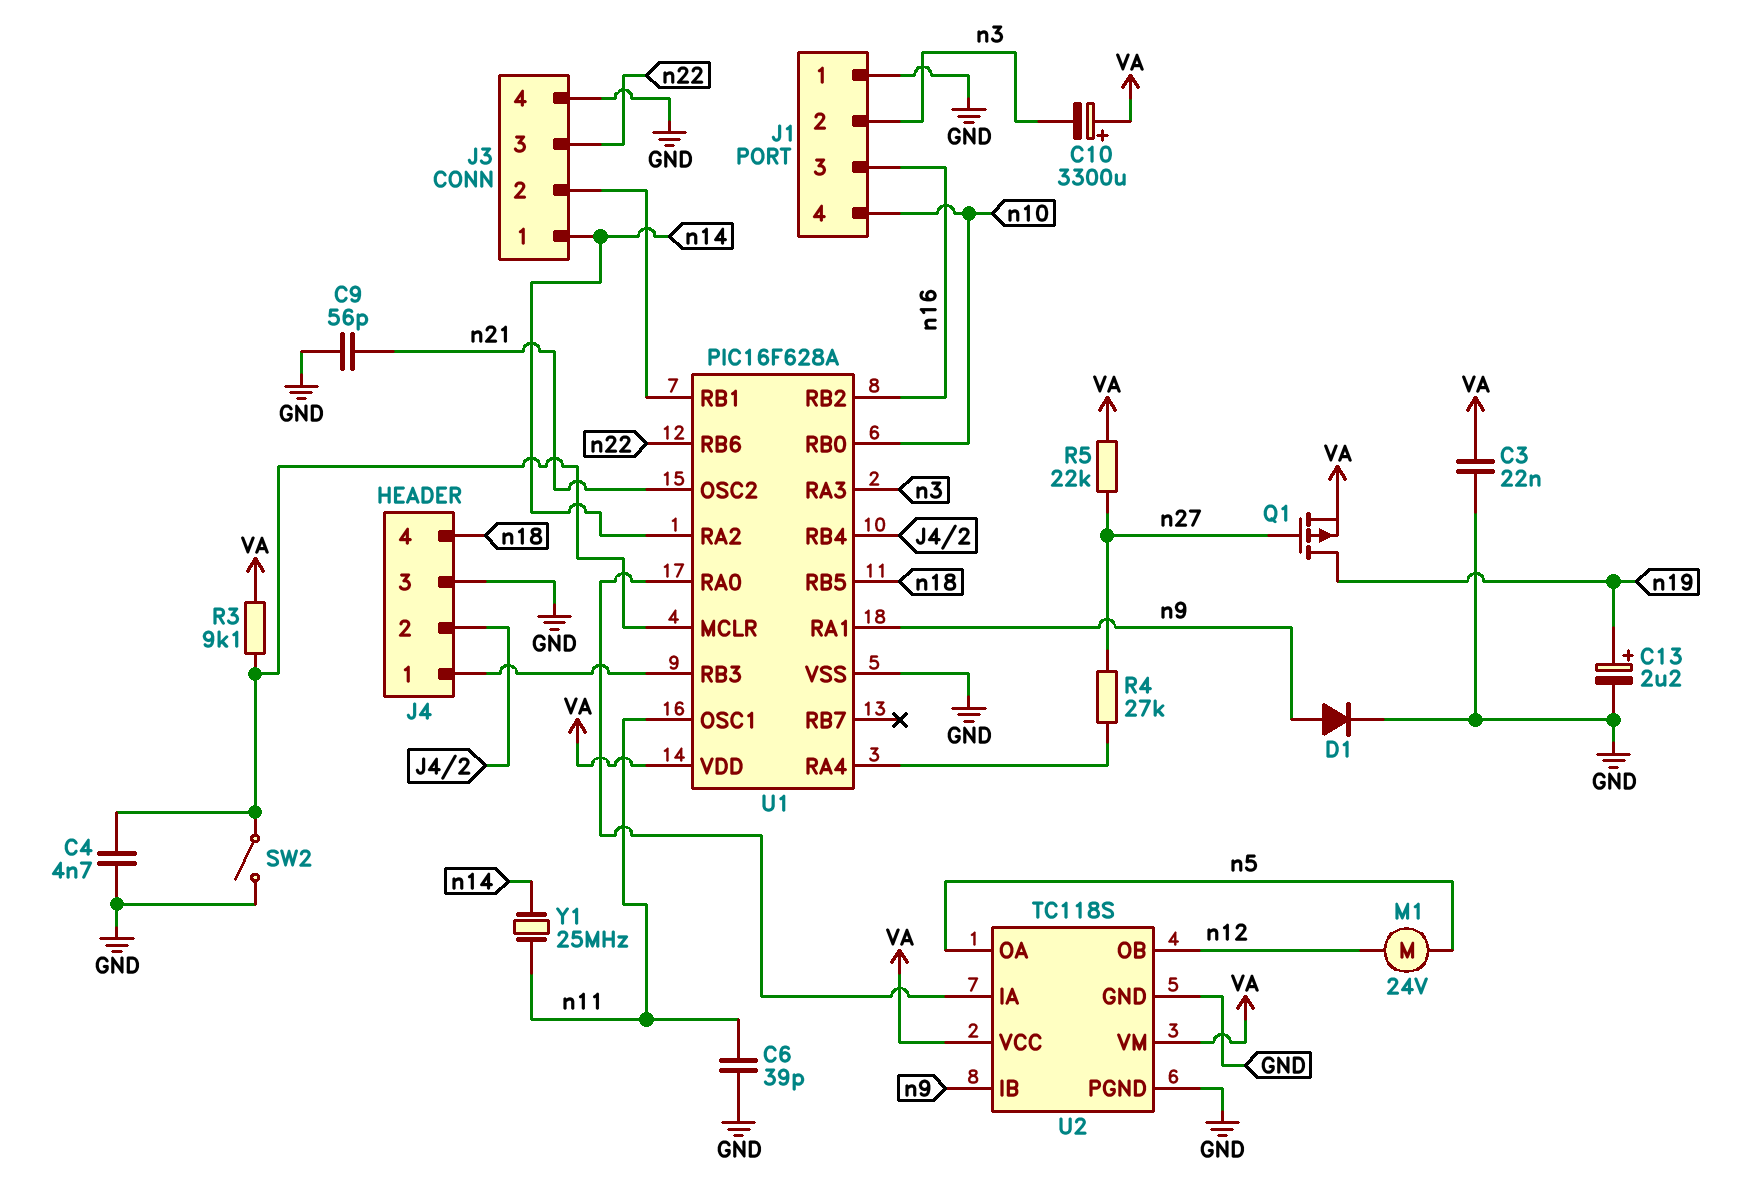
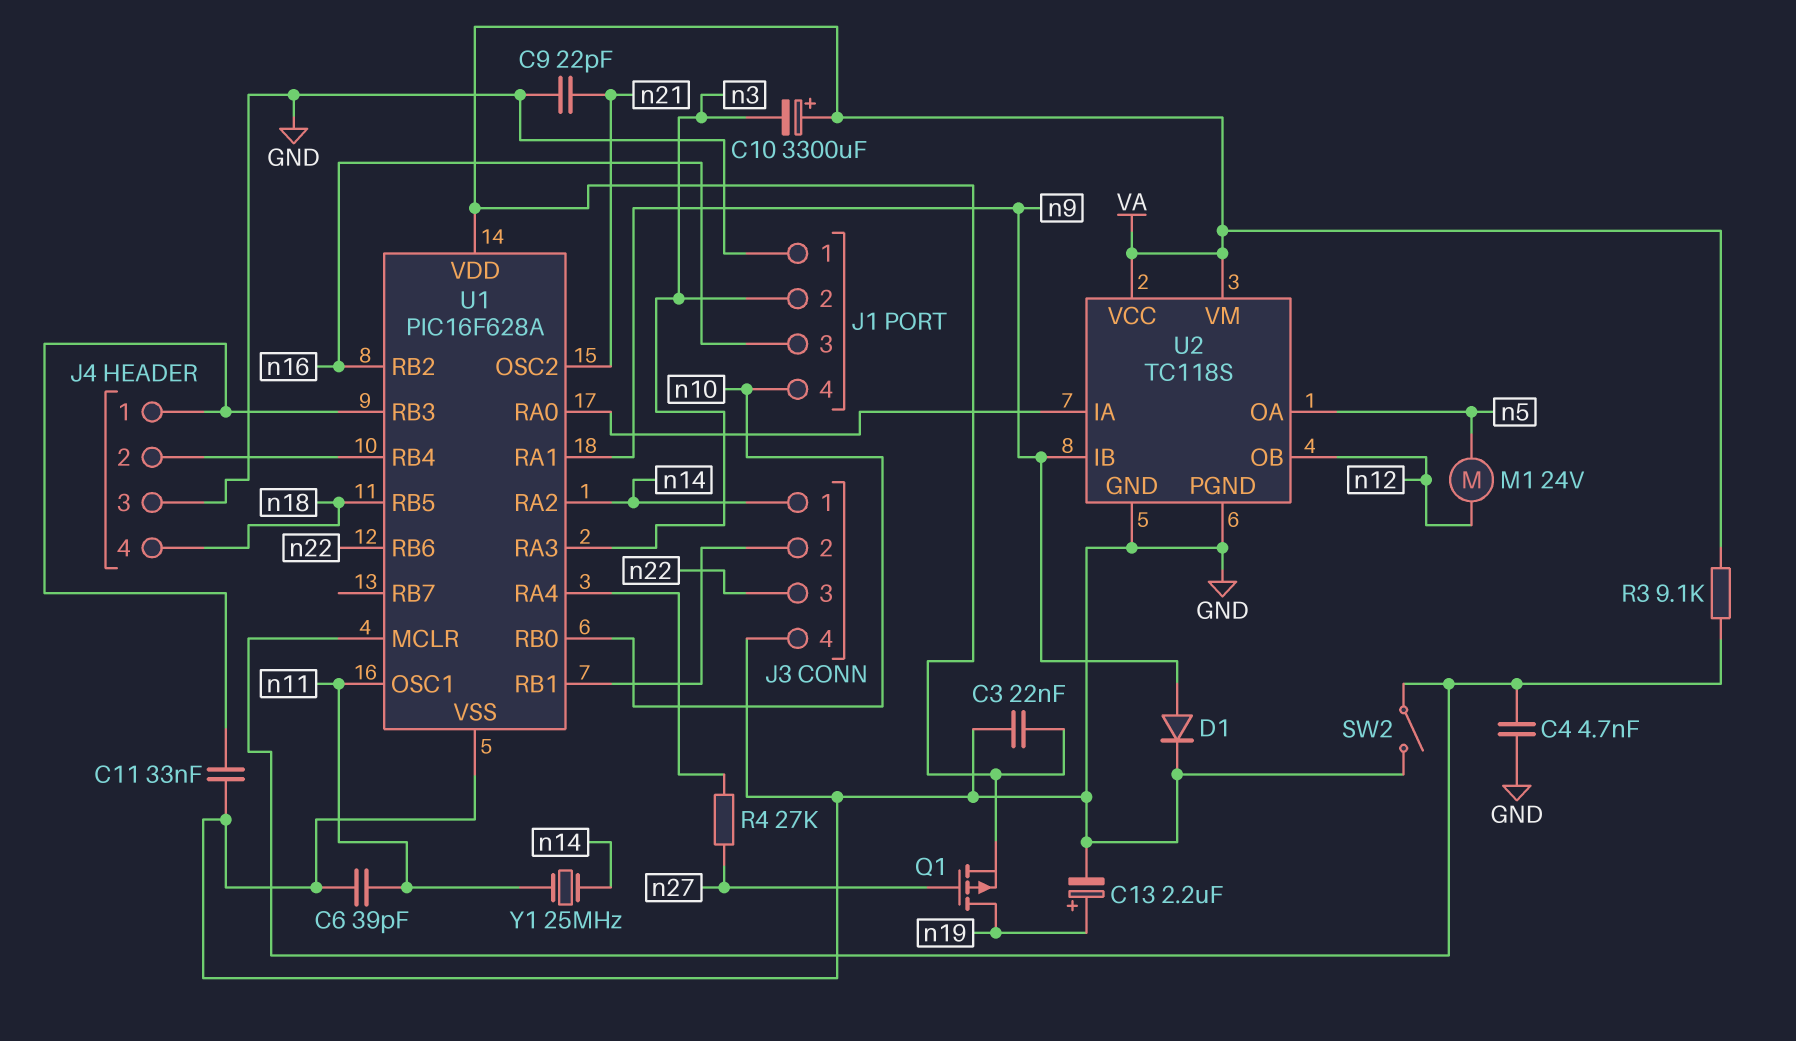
C9: 56pF (GND, n21) -> 22pF (GND, n21)
C11: none -> 33nF (GND, J4/1)
R5: 22k (VA, n27) -> none

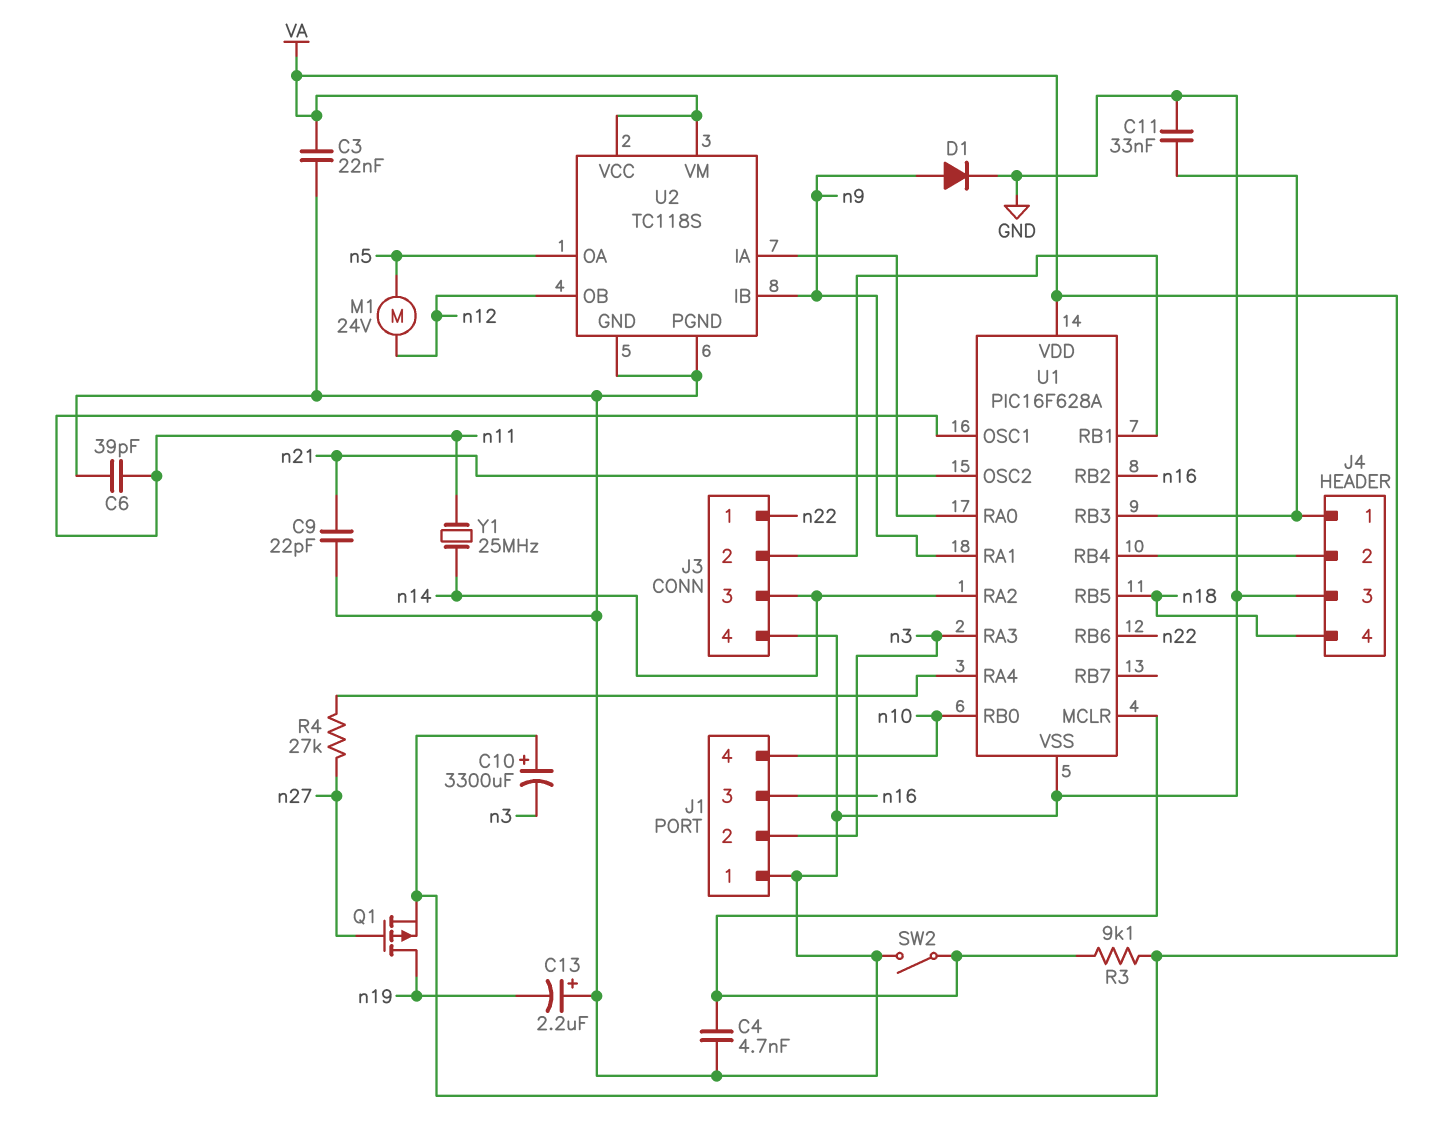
C13: 2.2uF (plus n19, minus GND) -> 2.2uF (plus GND, minus n19)
J3 pin 1: n14 -> n22
J3 pin 3: n22 -> n14

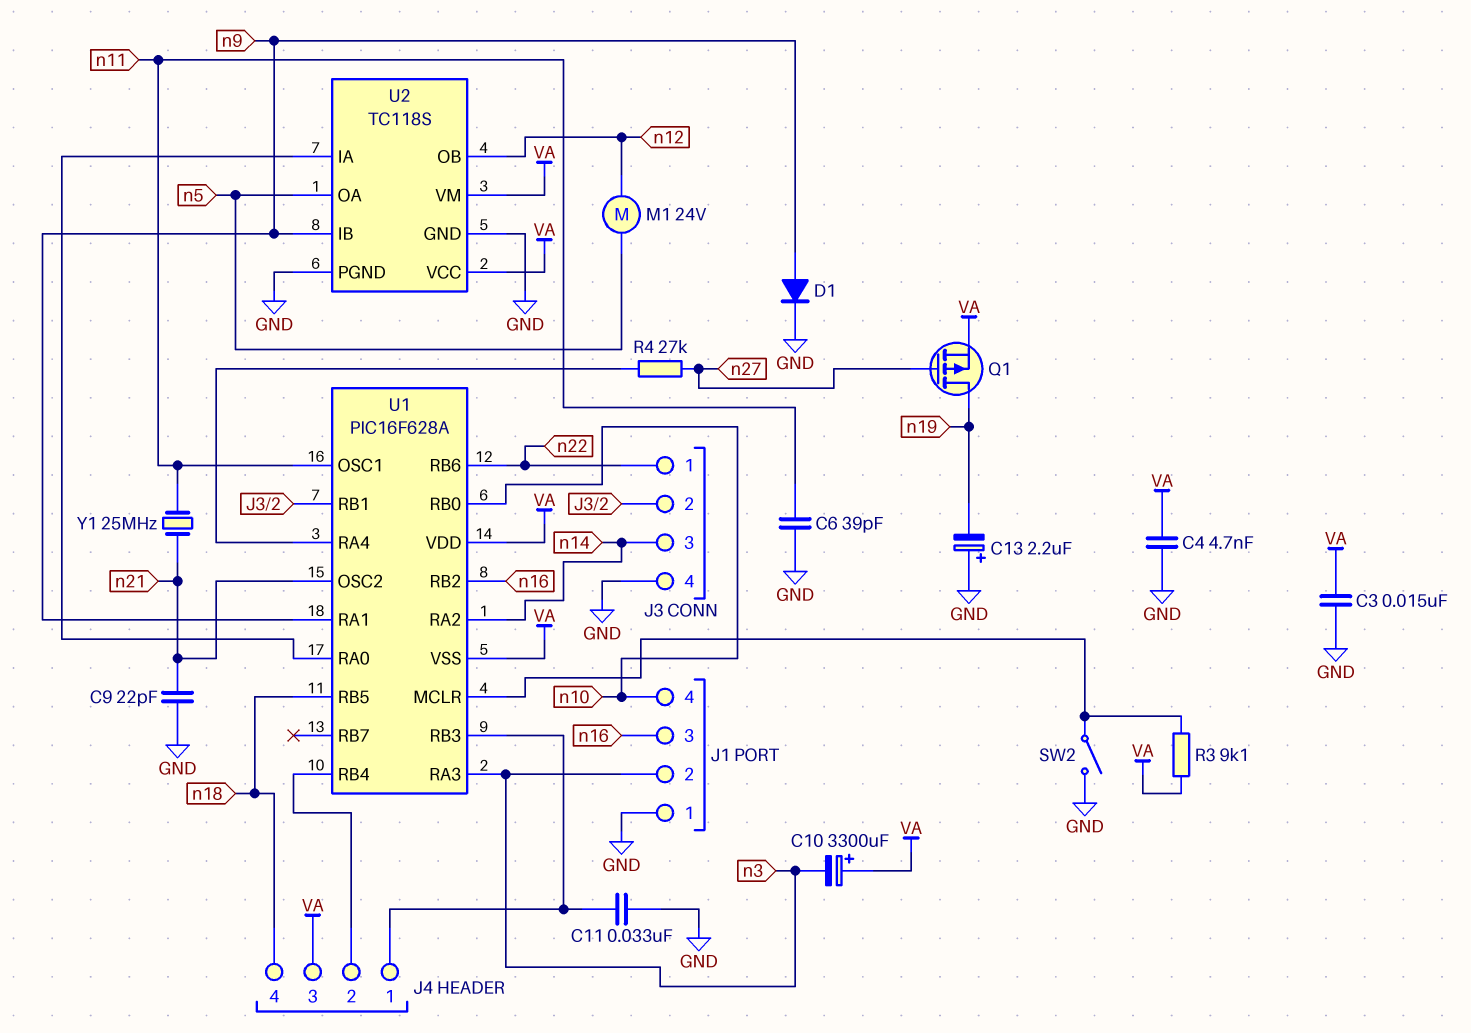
C3: 22nF (GND, VA) -> 15nF (GND, VA)
C4: 4.7nF (GND, U1/MCLR) -> 4.7nF (GND, VA)
J4 pin 3: GND -> VA
U1 pin VSS: GND -> VA
Y1: 25MHz (n11, n14) -> 25MHz (n11, n21)

